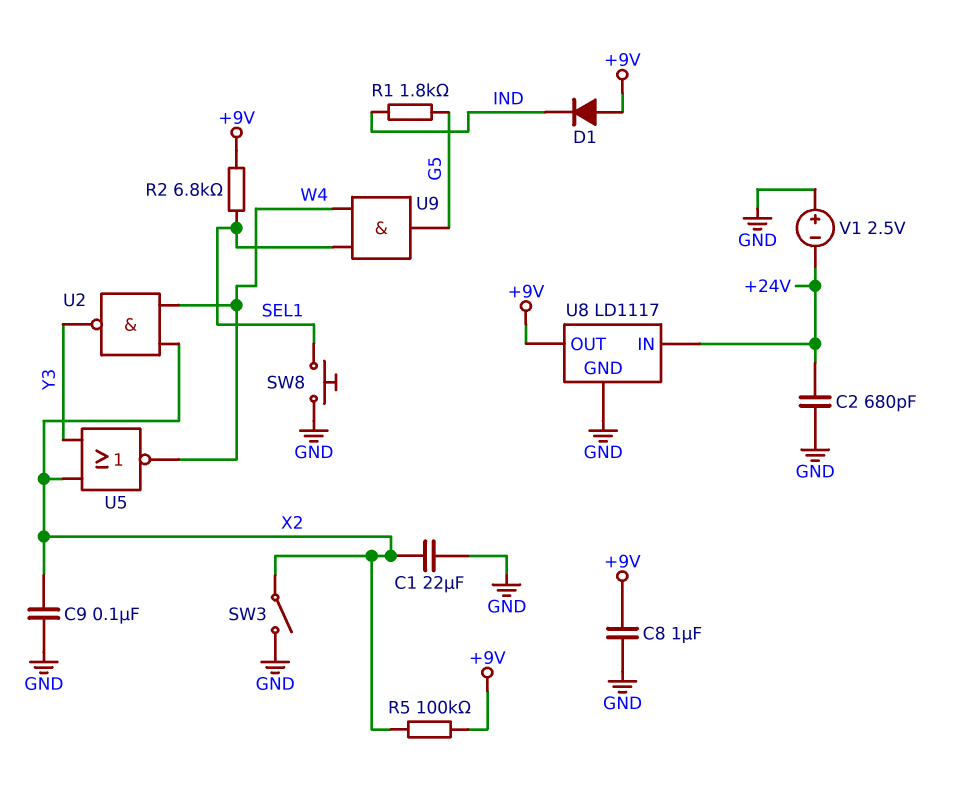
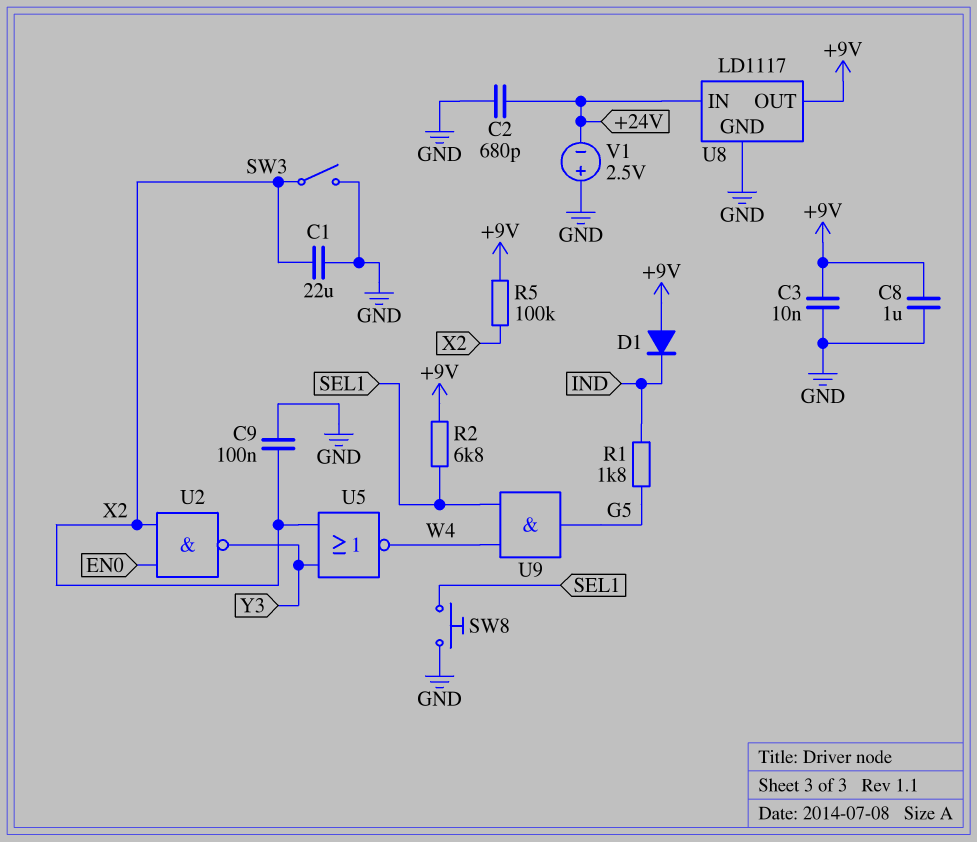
C3: none -> 10nF (+9V, GND)
U2: NAND (in W4, in X2, out Y3) -> NAND (in EN0, in X2, out Y3)

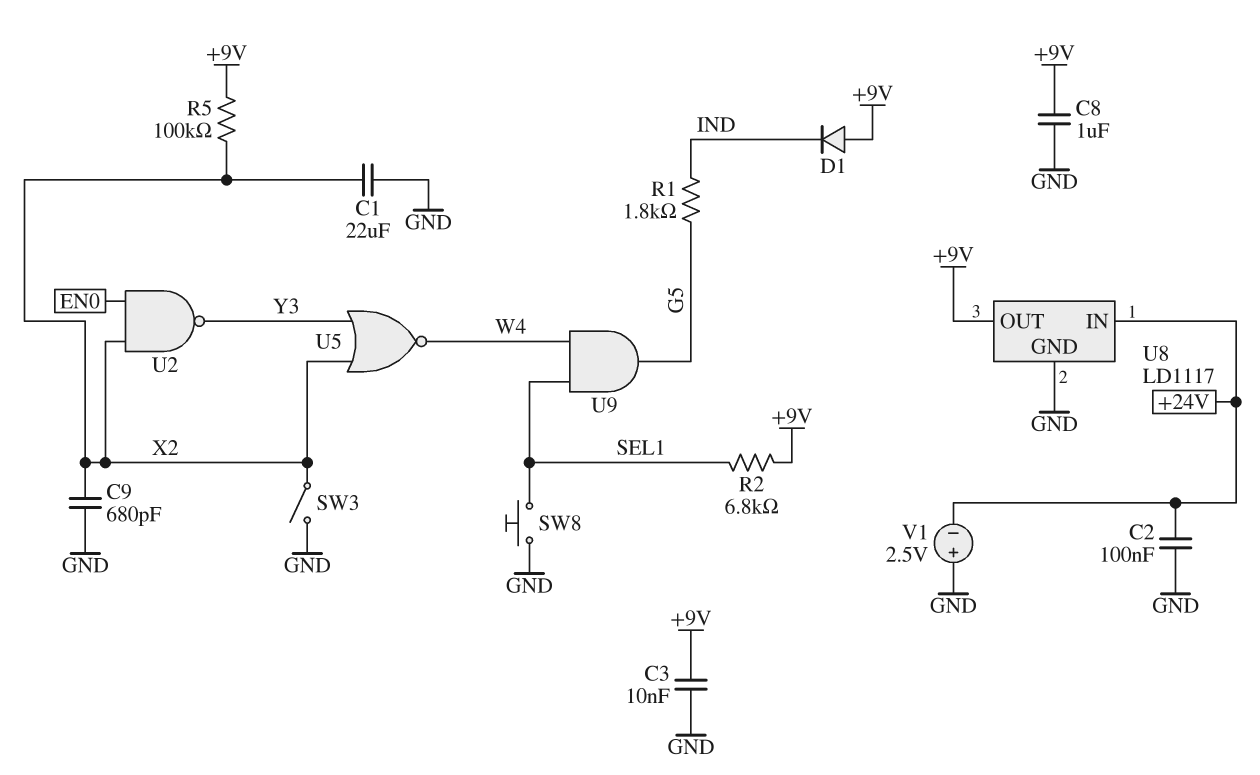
C2: 680pF (+24V, GND) -> 100nF (+24V, GND)
C9: 100nF (GND, X2) -> 680pF (GND, X2)

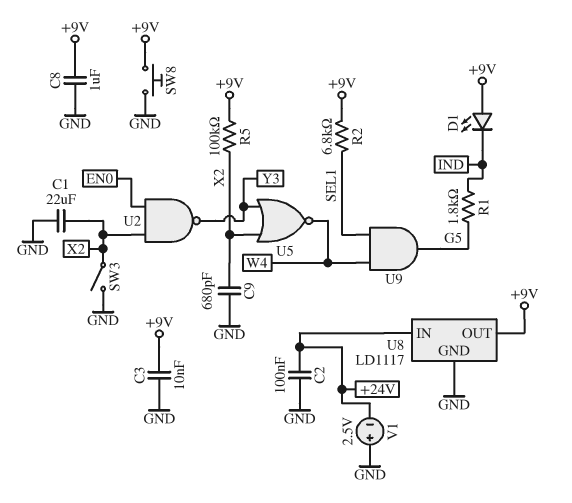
D1: diode (A +9V, K IND) -> LED (A +9V, K IND)
SW8: button (GND, SEL1) -> button (+9V, GND)

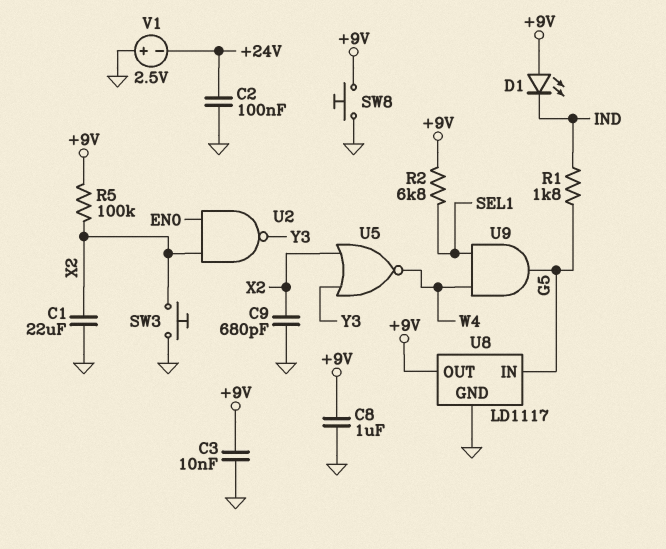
SW3: switch (GND, X2) -> button (GND, X2)
U8 pin IN: +24V -> G5

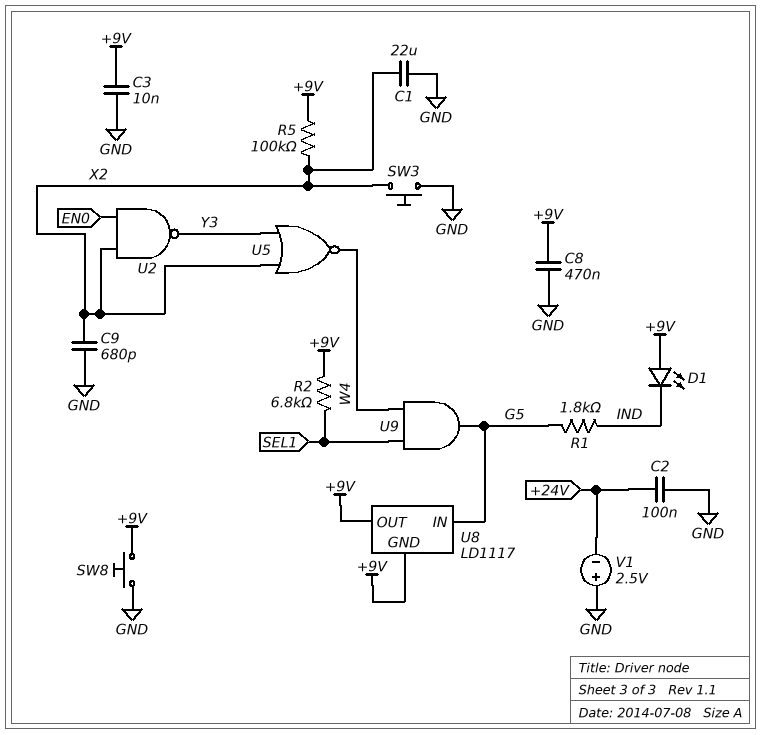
C8: 1uF (+9V, GND) -> 470nF (+9V, GND)
U8 pin GND: GND -> +9V

